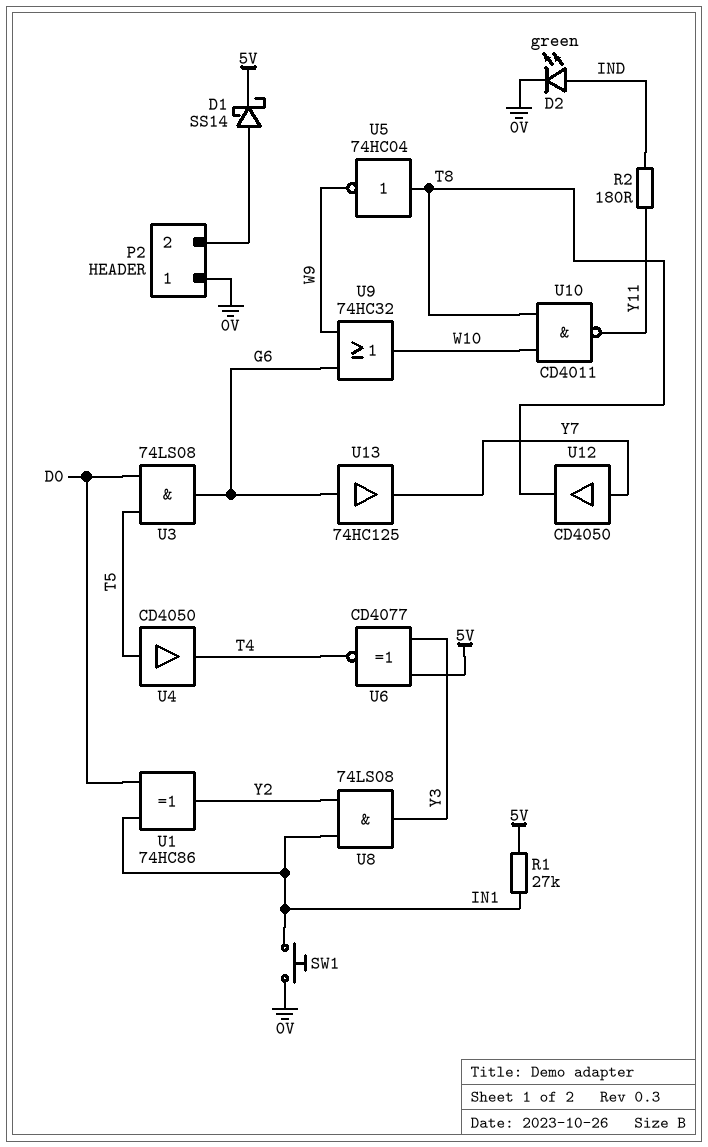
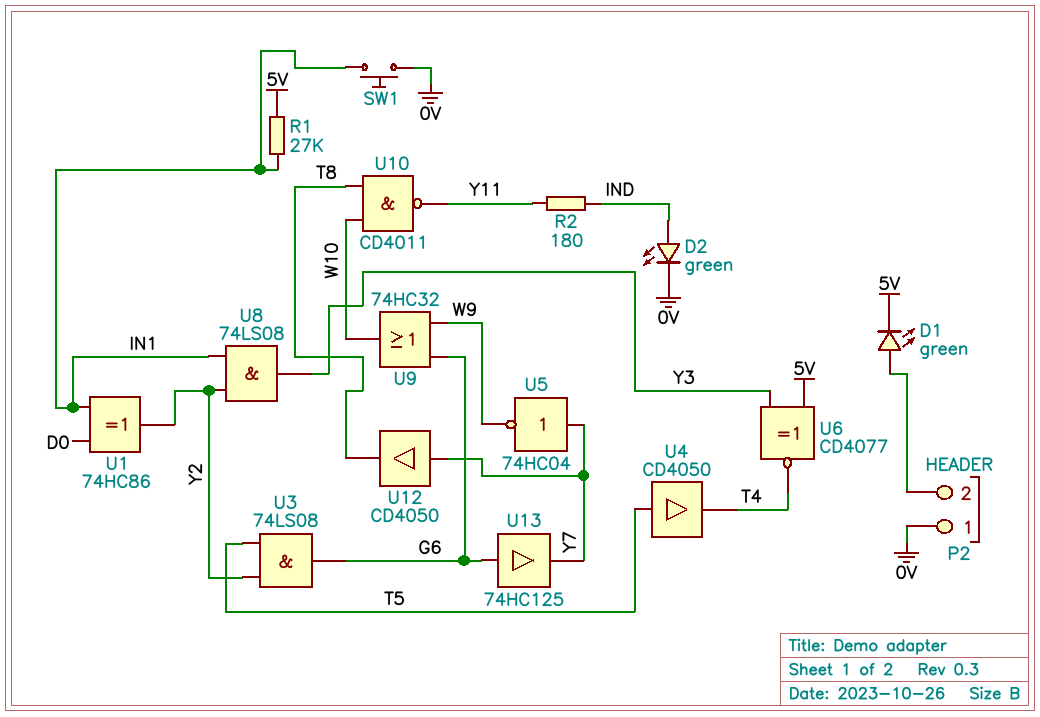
D1: schottky SS14 (A P2/2, K 5V) -> LED green (A P2/2, K 5V)
U3: AND 74LS08 (in D0, in T5, out G6) -> AND 74LS08 (in T5, in Y2, out G6)
U5: NOT 74HC04 (in T8, out W9) -> NOT 74HC04 (in Y7, out W9)

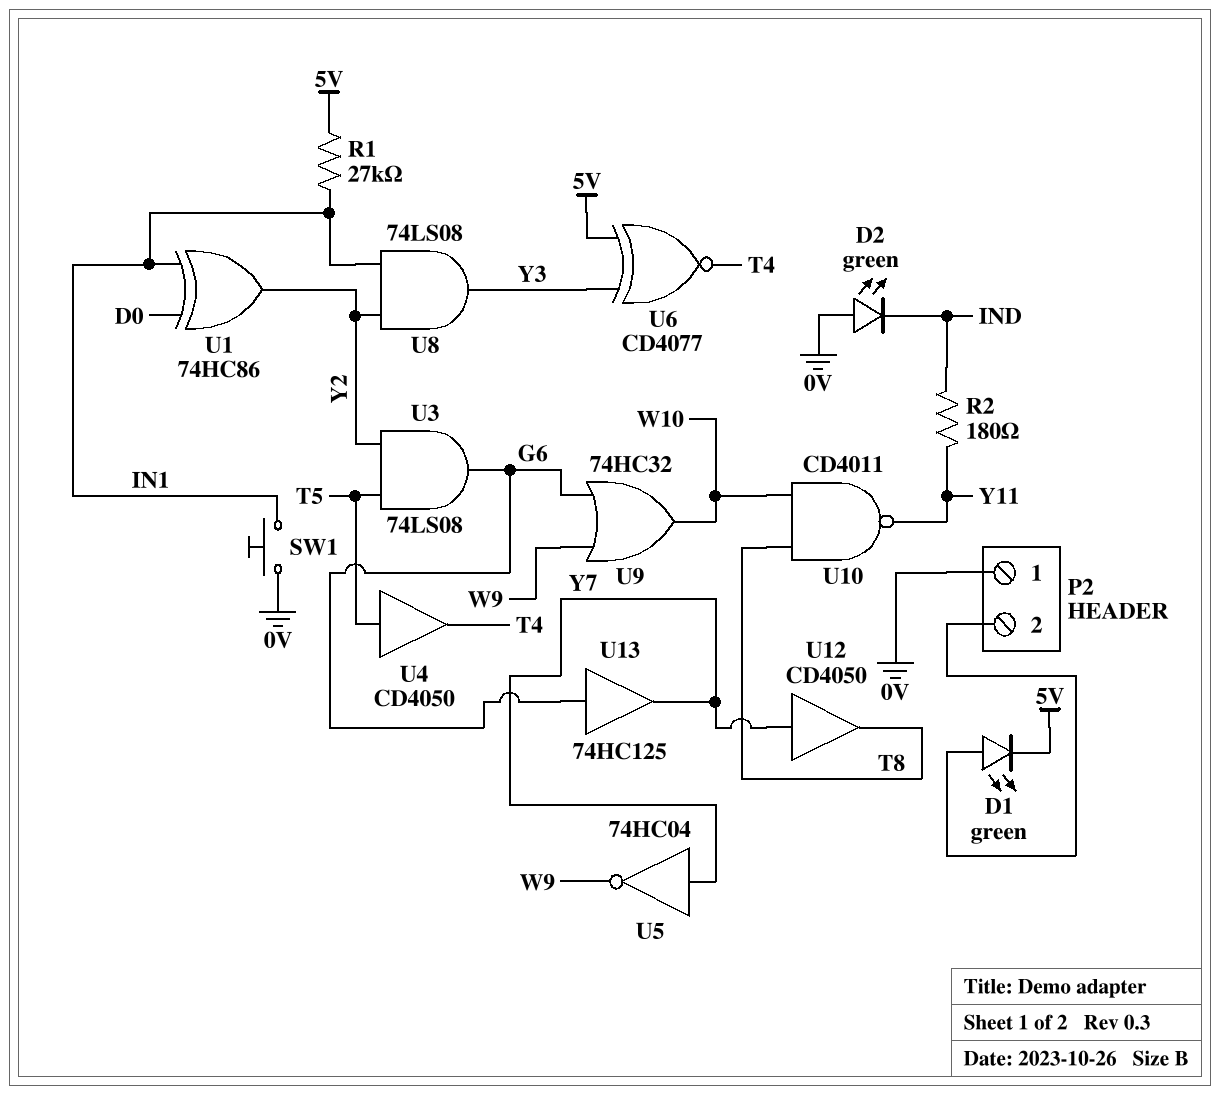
D2: LED green (A IND, K 0V) -> LED green (A 0V, K IND)

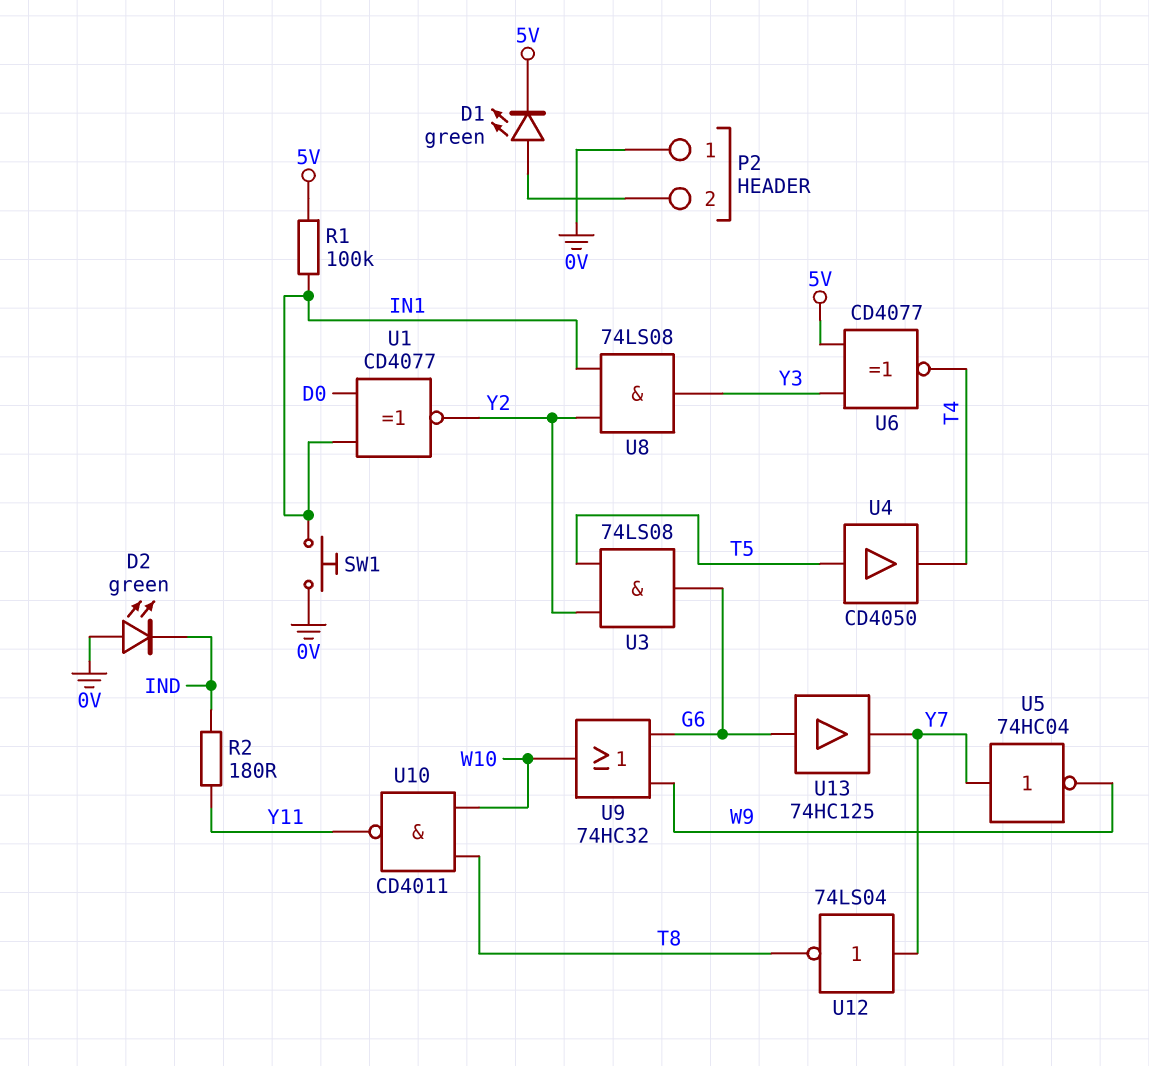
R1: 27k (5V, IN1) -> 100k (5V, IN1)
U1: XOR 74HC86 (in D0, in IN1, out Y2) -> XNOR CD4077 (in D0, in IN1, out Y2)
U12: buffer CD4050 (in Y7, out T8) -> NOT 74LS04 (in Y7, out T8)

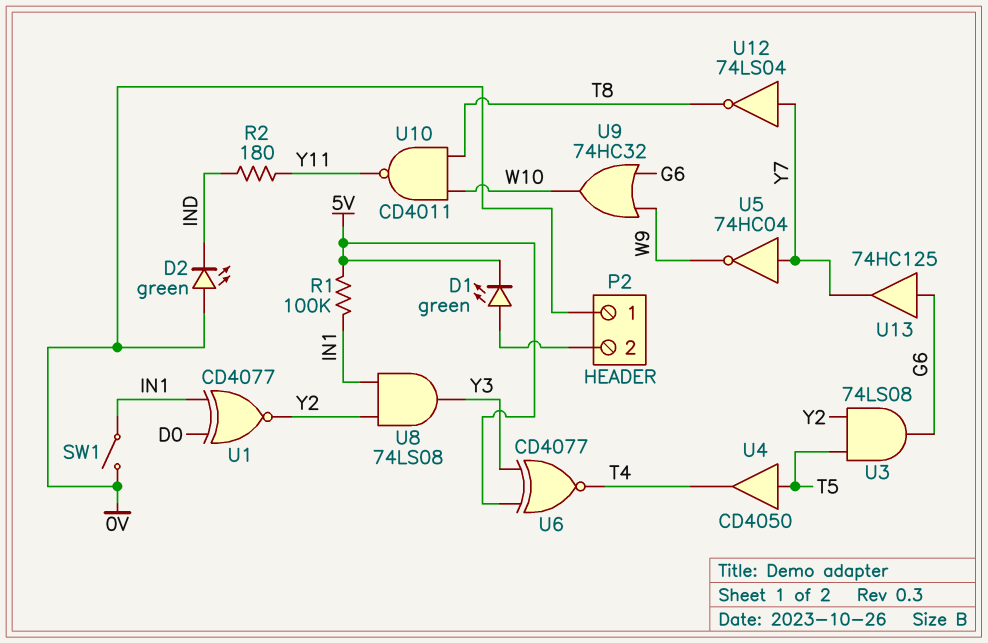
SW1: button (0V, IN1) -> switch (0V, IN1)

